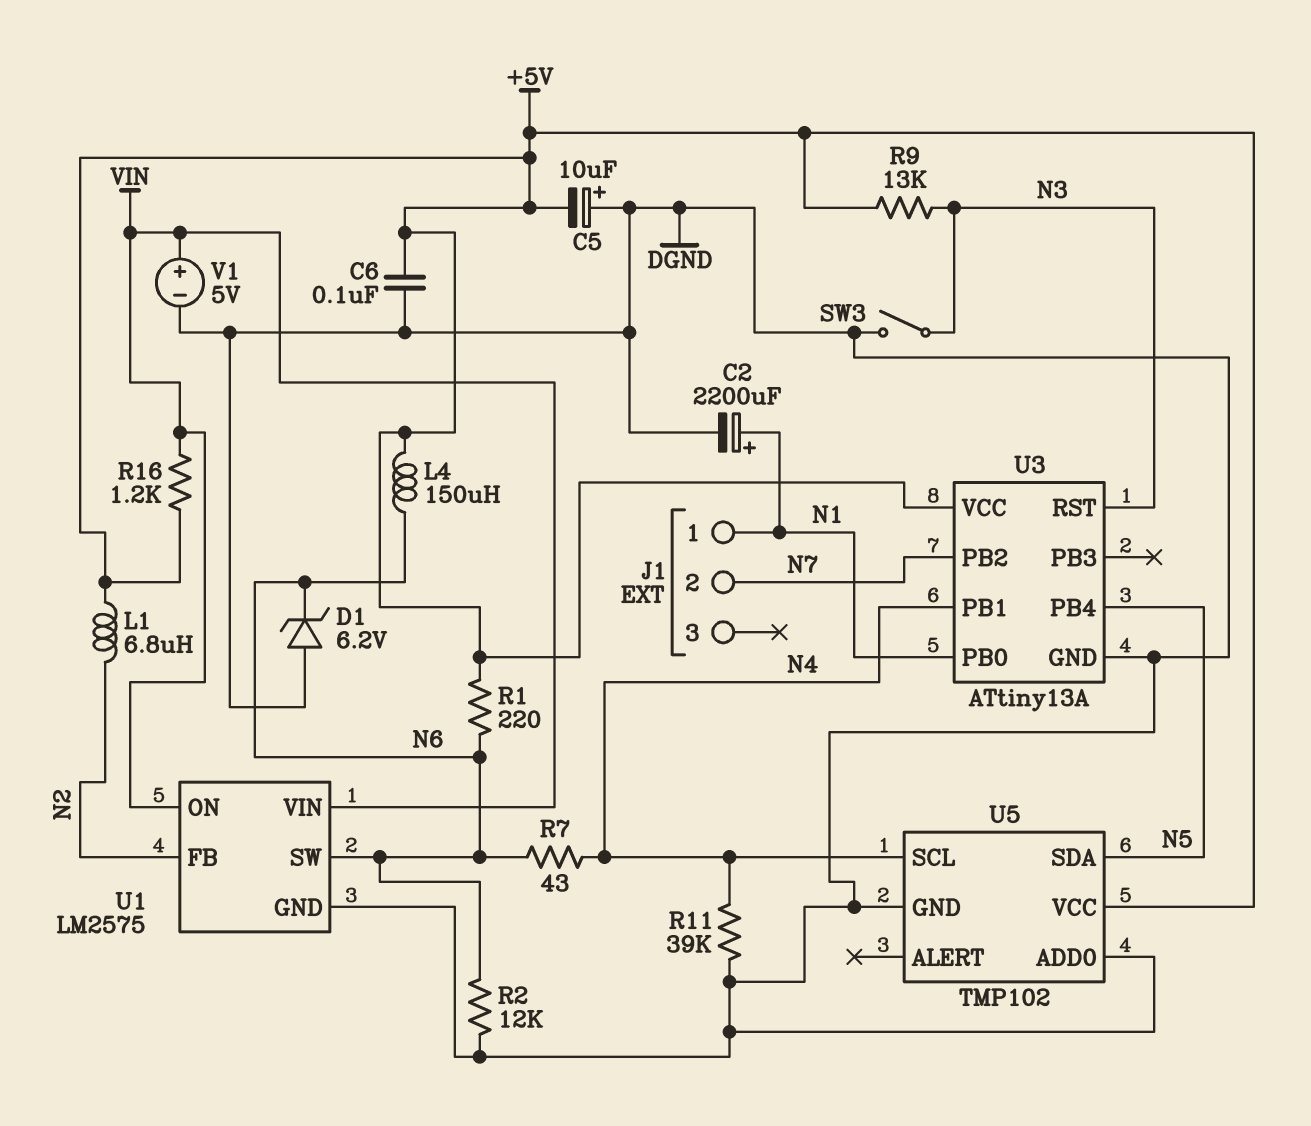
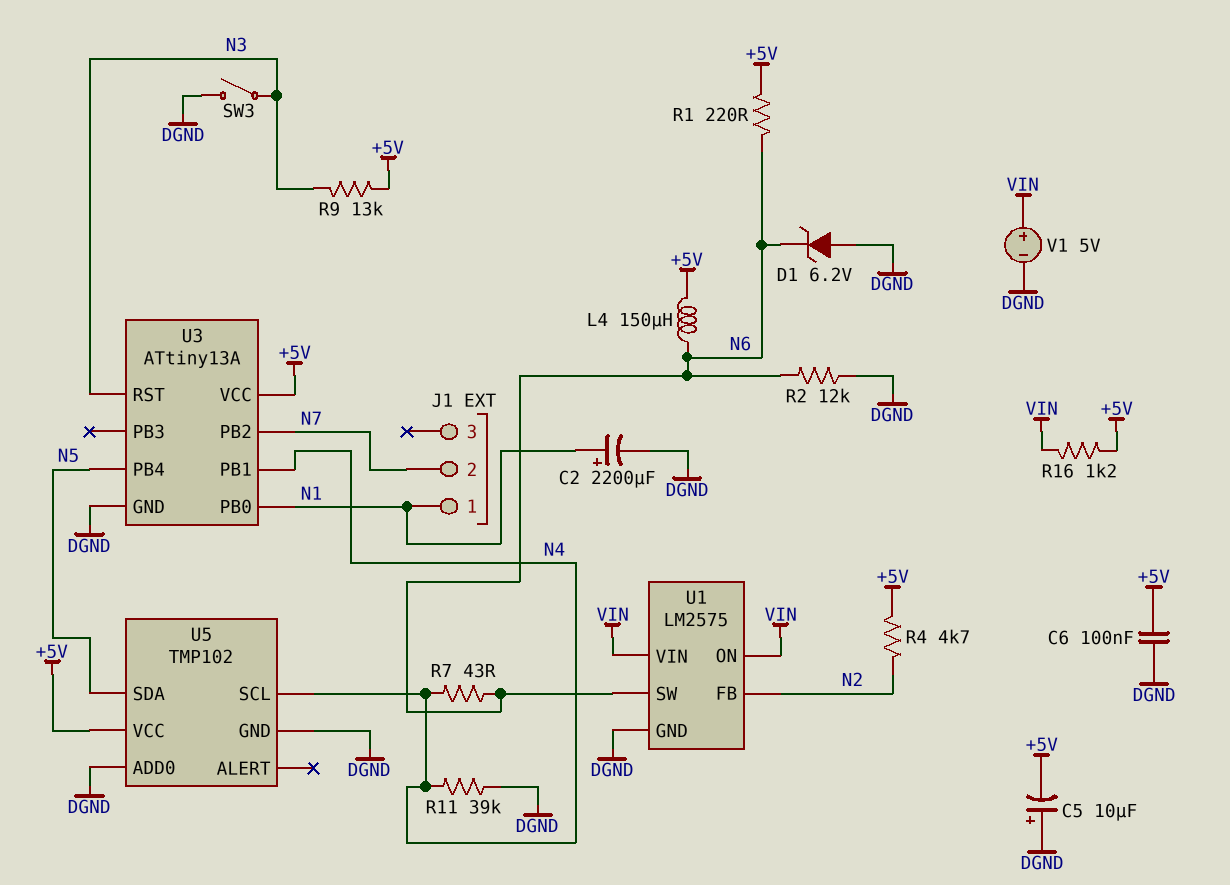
L1: 6.8uH (+5V, N2) -> none
R4: none -> 4.7k (+5V, N2)

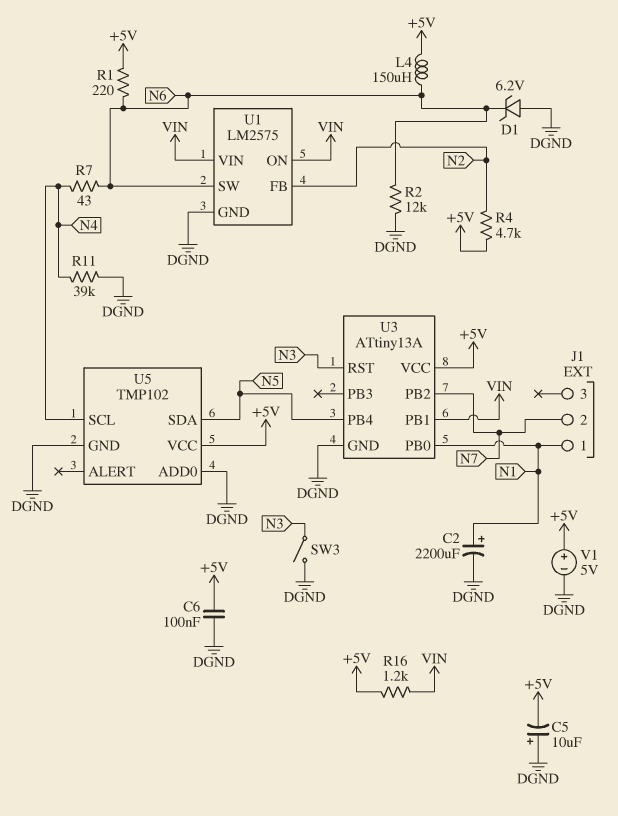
R9: 13k (+5V, N3) -> none
U3 pin PB1: N4 -> VIN
V1: 5V (plus VIN, minus DGND) -> 5V (plus +5V, minus DGND)

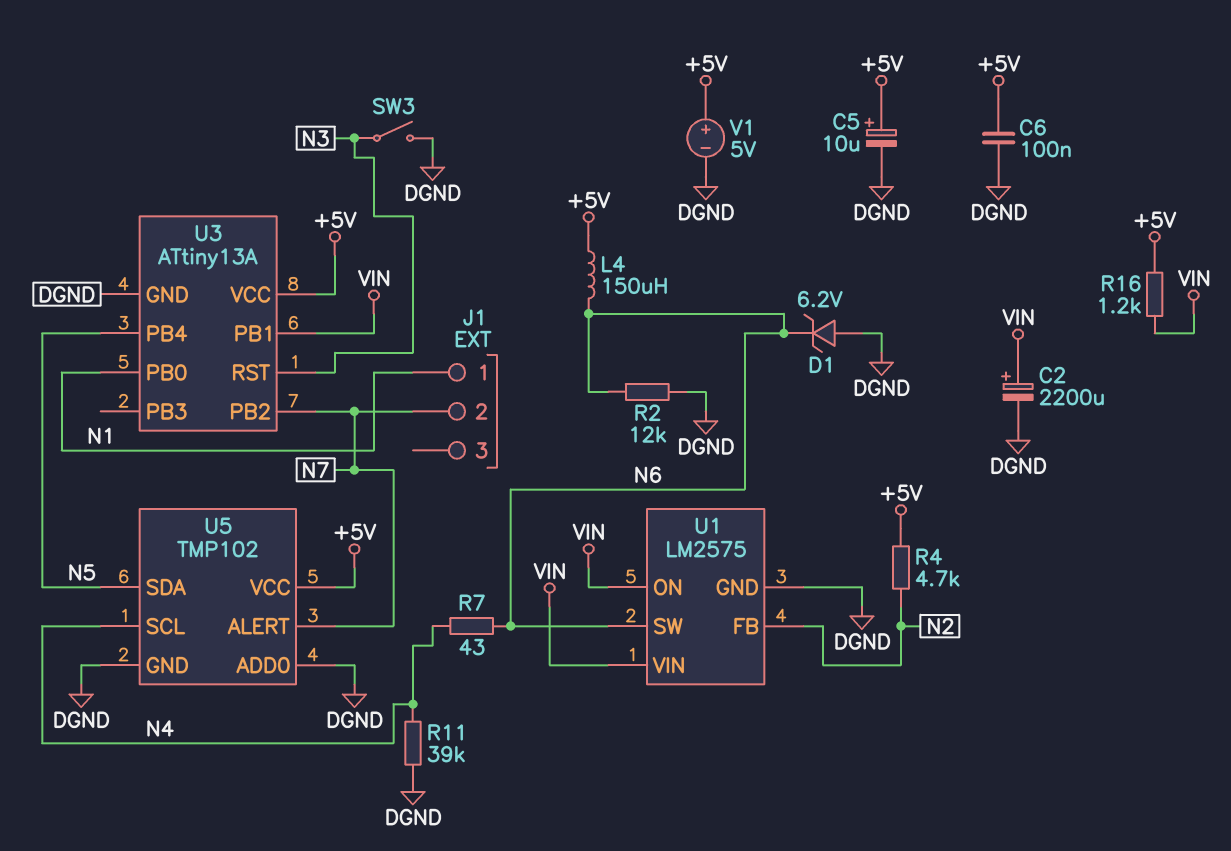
C2: 2200uF (plus N1, minus DGND) -> 2200uF (plus VIN, minus DGND)
C5: 10uF (plus DGND, minus +5V) -> 10uF (plus +5V, minus DGND)
R1: 220 (+5V, N6) -> none
U5 pin ALERT: none -> N7

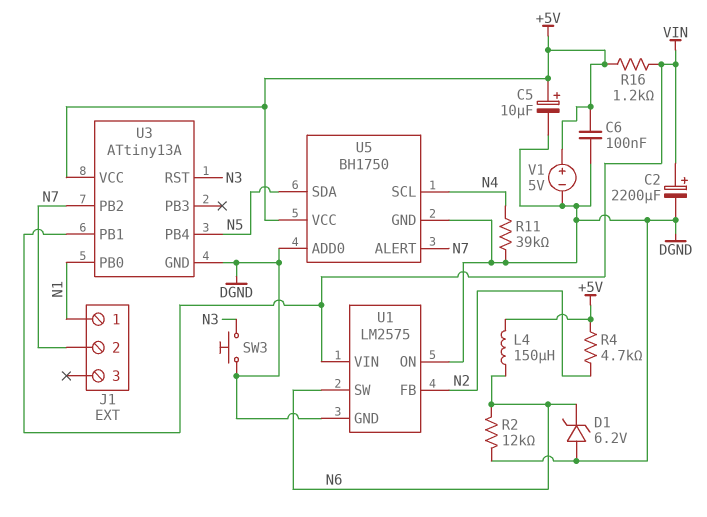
R7: 43 (N4, N6) -> none
SW3: switch (DGND, N3) -> button (DGND, N3)
U1 pin ON: VIN -> DGND
U5: TMP102 -> BH1750

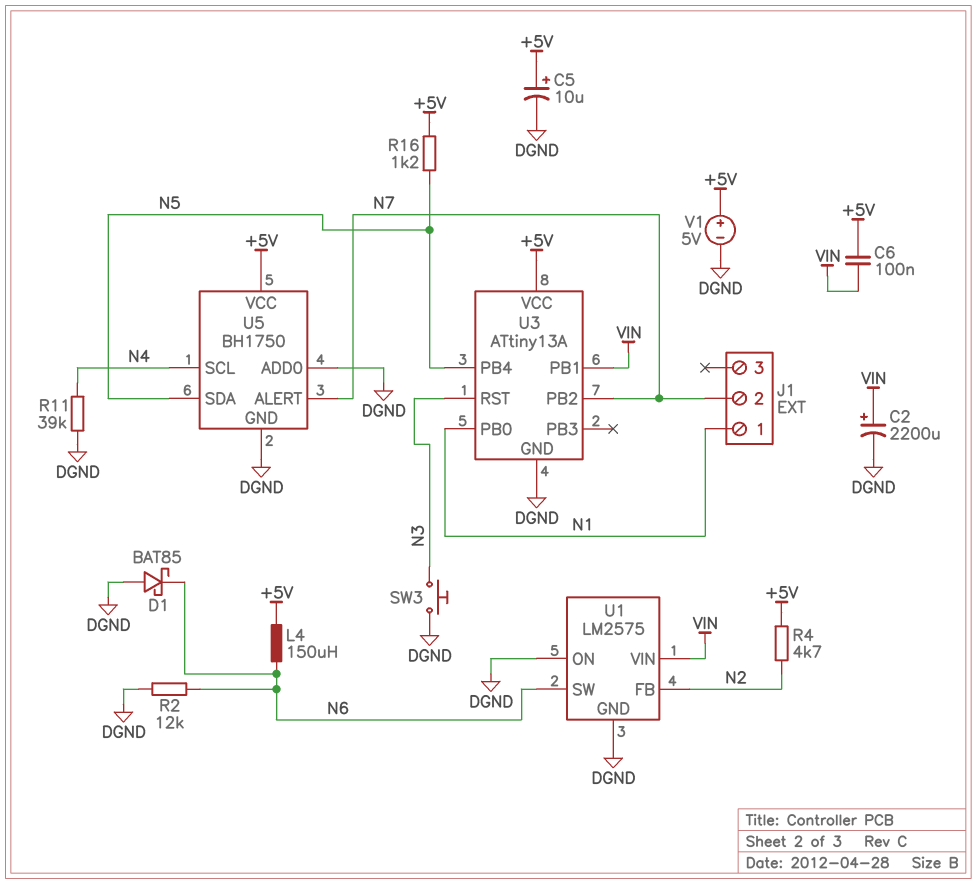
C6: 100nF (+5V, DGND) -> 100nF (+5V, VIN)
D1: zener 6.2V (A DGND, K N6) -> schottky BAT85 (A DGND, K N6)
R16: 1.2k (+5V, VIN) -> 1.2k (+5V, N5)

